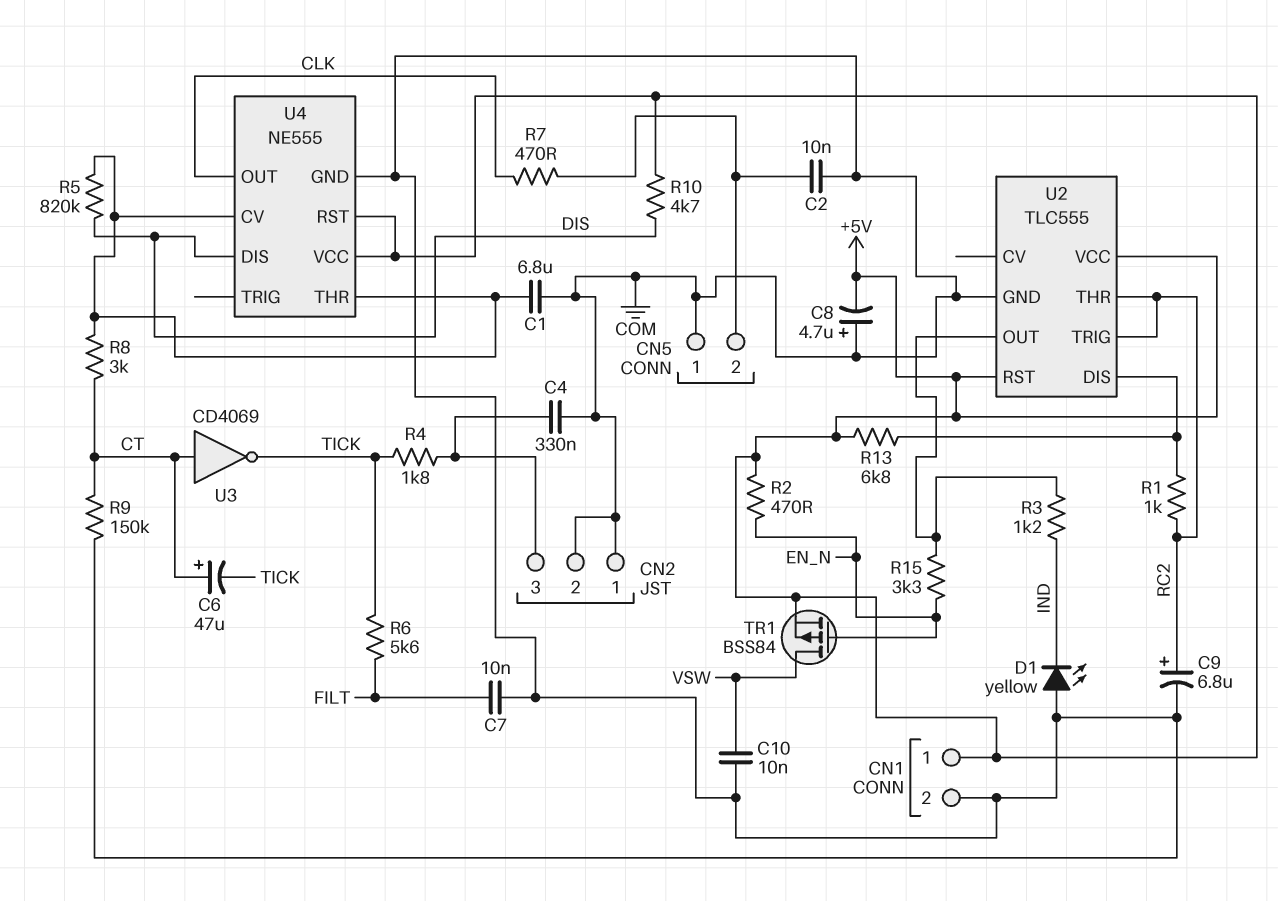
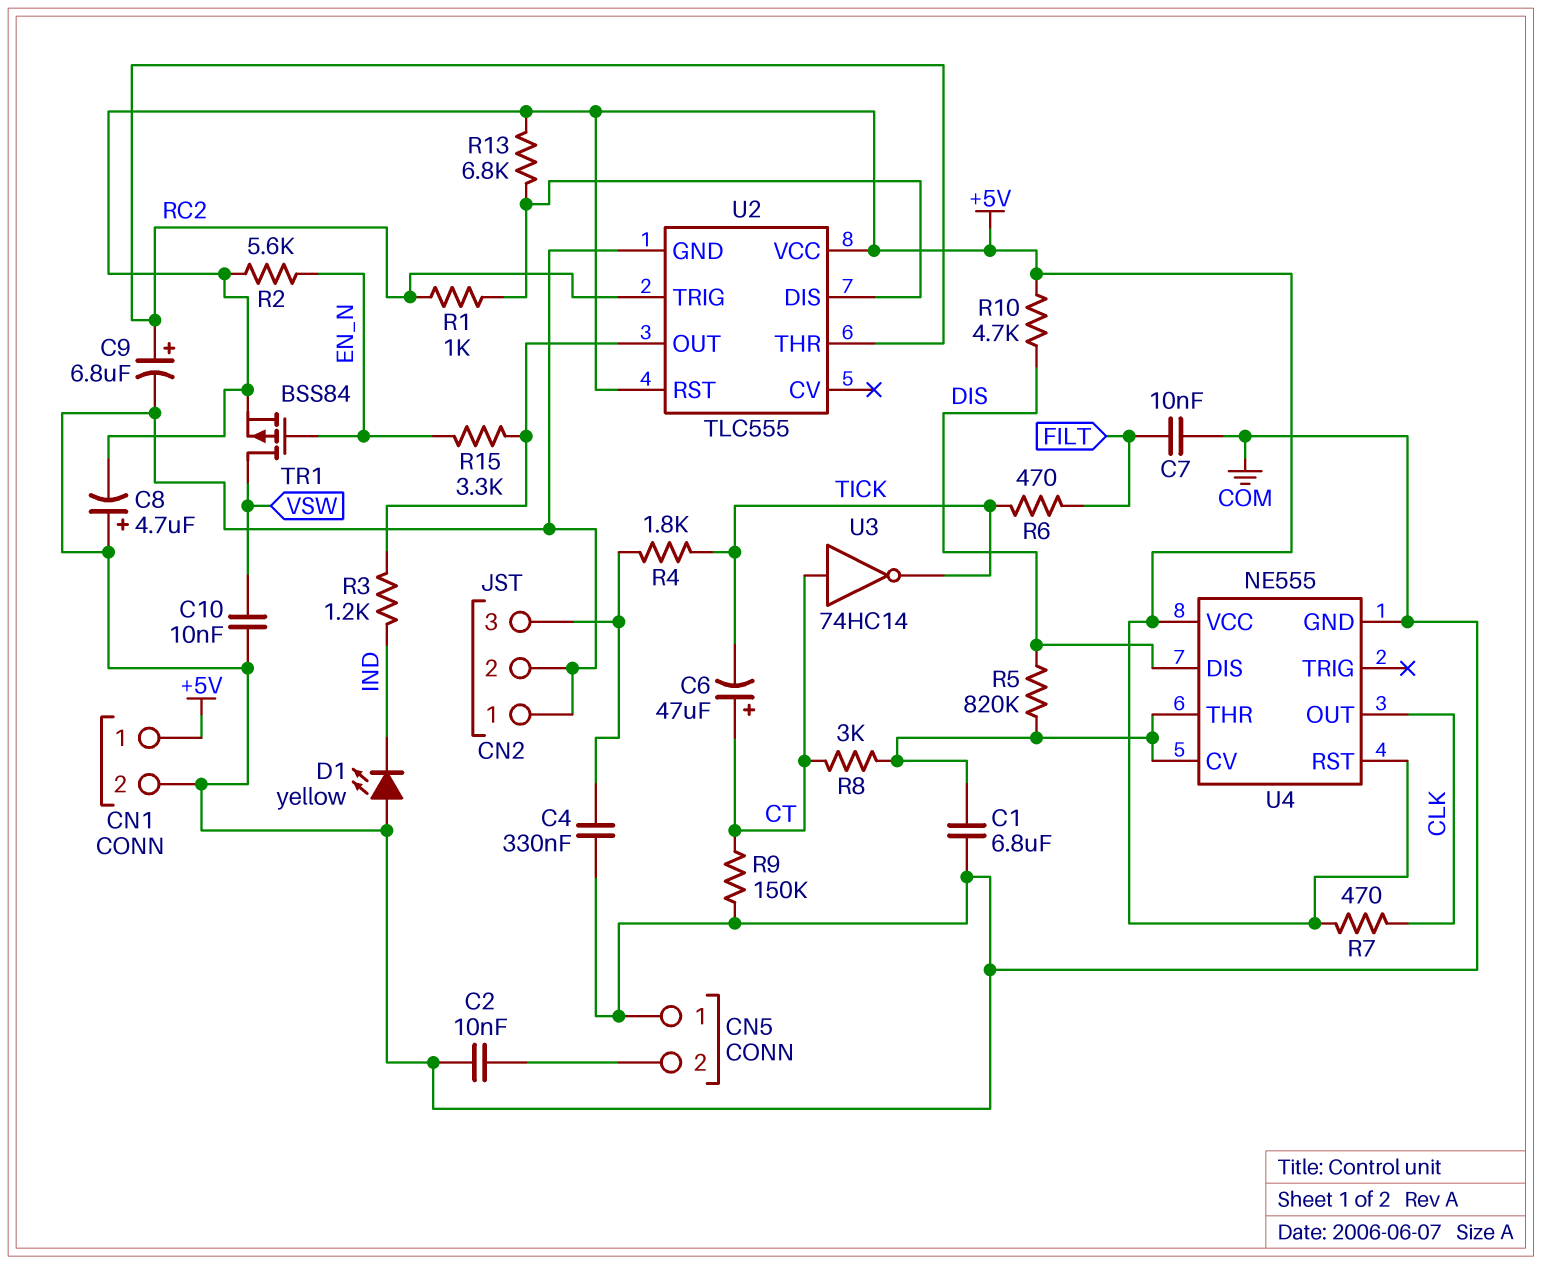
R2: 470 (+5V, EN_N) -> 5.6k (+5V, EN_N)
R6: 5.6k (FILT, TICK) -> 470 (FILT, TICK)
R7: 470 (CLK, CN5/2) -> 470 (+5V, CLK)
U3: NOT CD4069 (in CT, out TICK) -> NOT 74HC14 (in CT, out TICK)

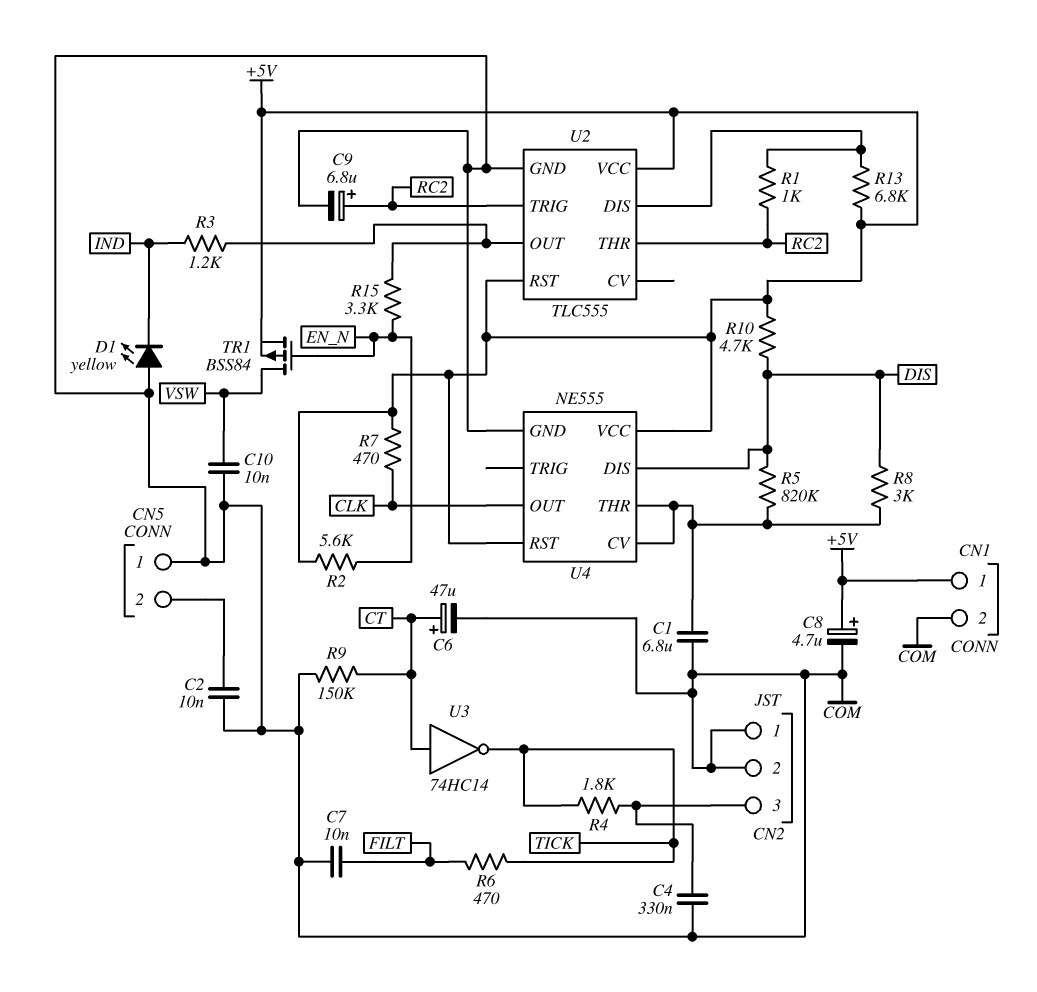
C6: 47uF (plus CT, minus TICK) -> 47uF (plus CT, minus COM)
C8: 4.7uF (plus COM, minus +5V) -> 4.7uF (plus +5V, minus COM)
R8: 3k (CT, U4/CV) -> 3k (DIS, U4/CV)

